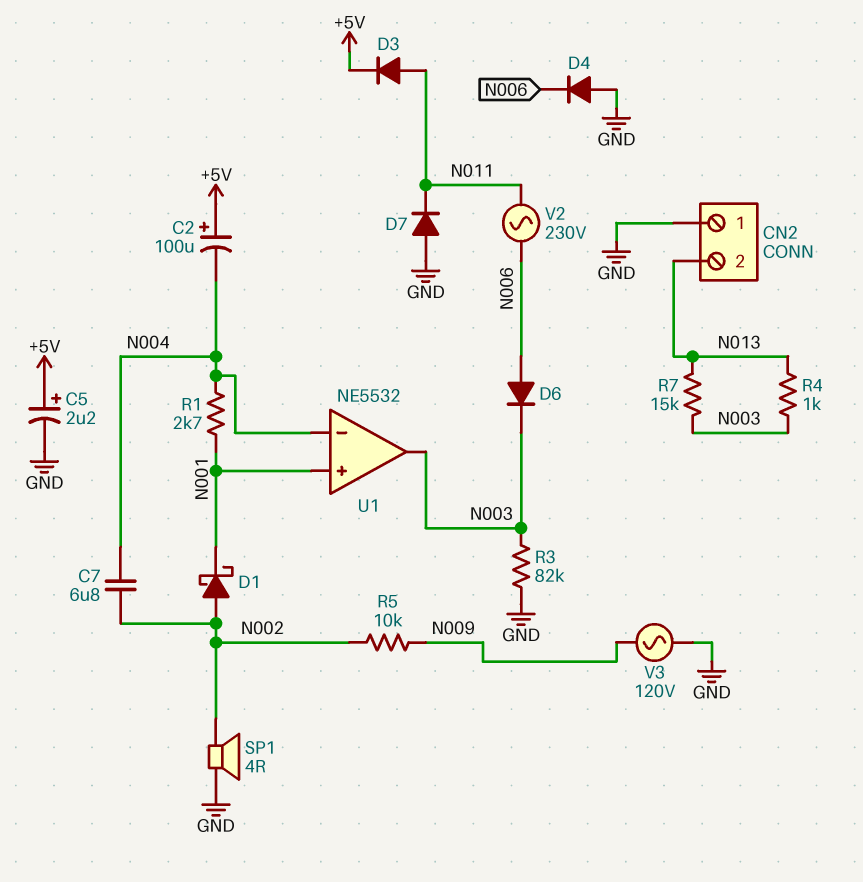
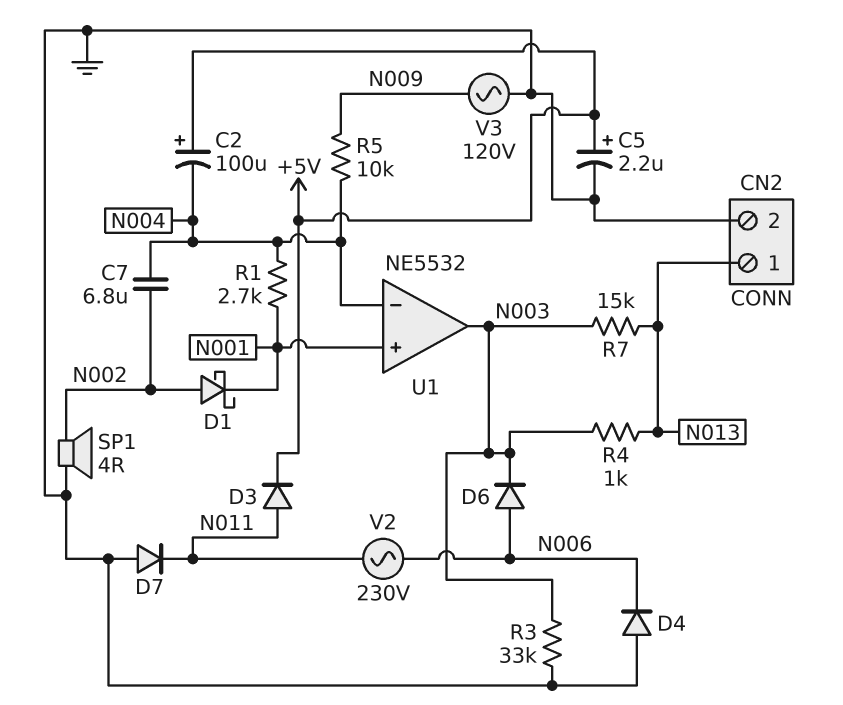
CN2 pin 1: GND -> N013
CN2 pin 2: N013 -> GND
R3: 82k (GND, N003) -> 33k (GND, N003)
R5: 10k (N002, N009) -> 10k (N004, N009)

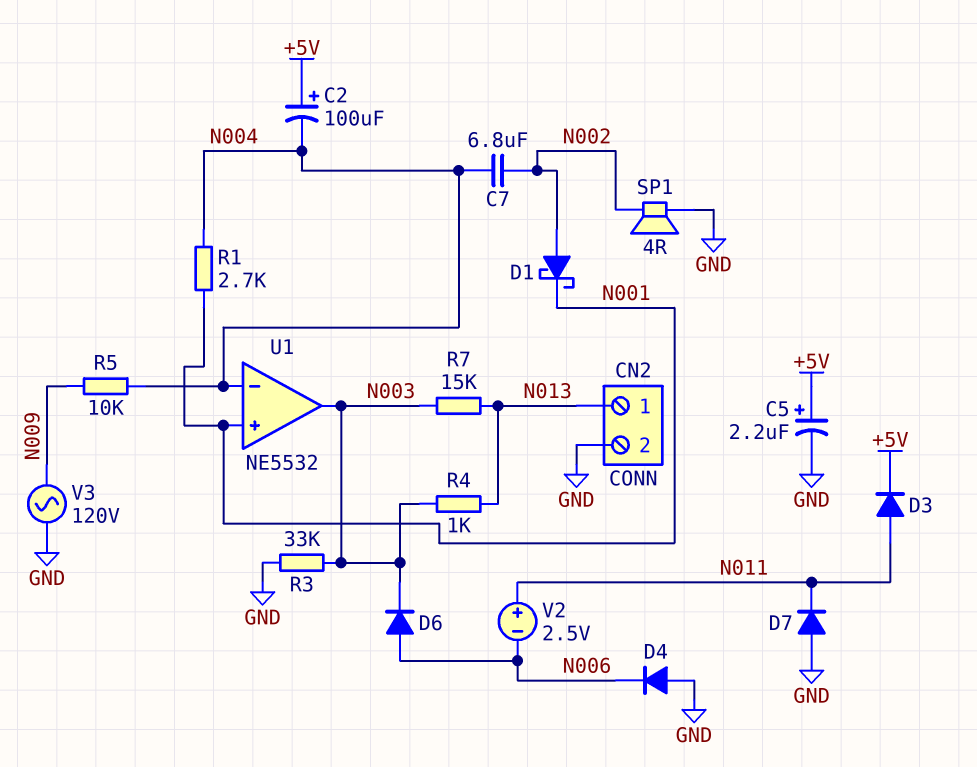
V2: AC 230V (N006, N011) -> 2.5V (plus N011, minus N006)

